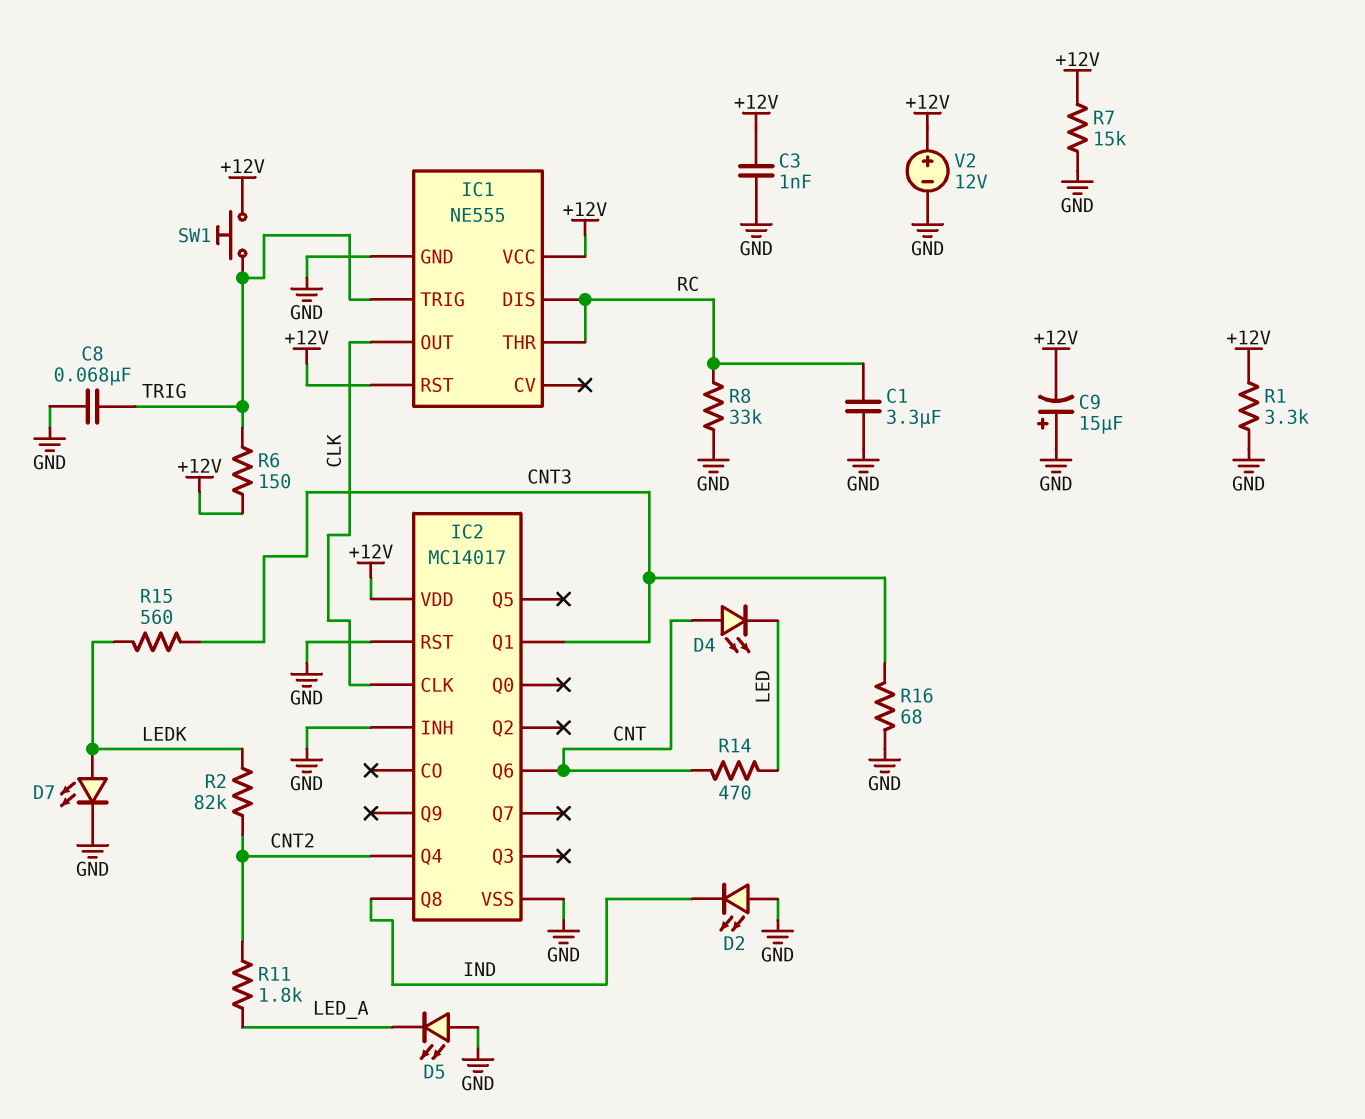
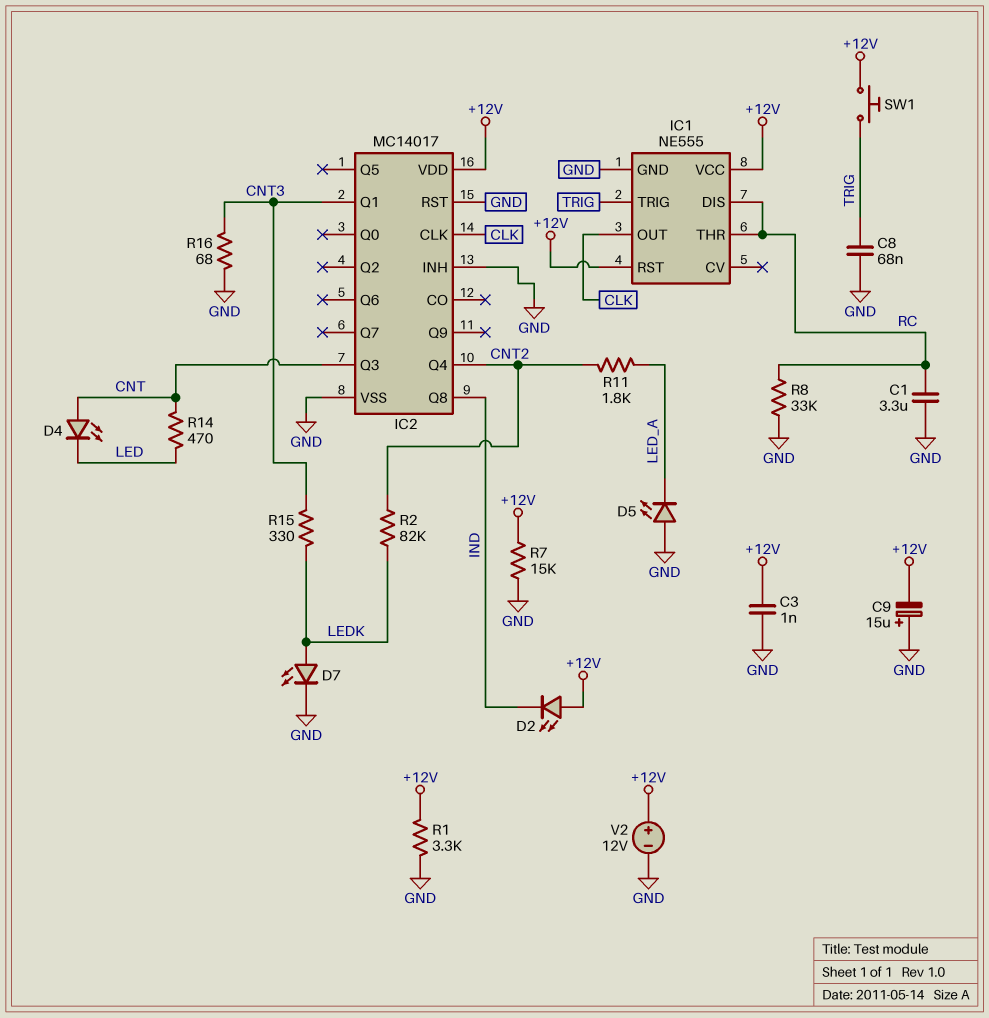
D2: LED (A GND, K IND) -> LED (A +12V, K IND)
IC2 pin Q3: none -> CNT
IC2 pin Q6: CNT -> none
R6: 150 (+12V, TRIG) -> none
R15: 560 (CNT3, LEDK) -> 330 (CNT3, LEDK)

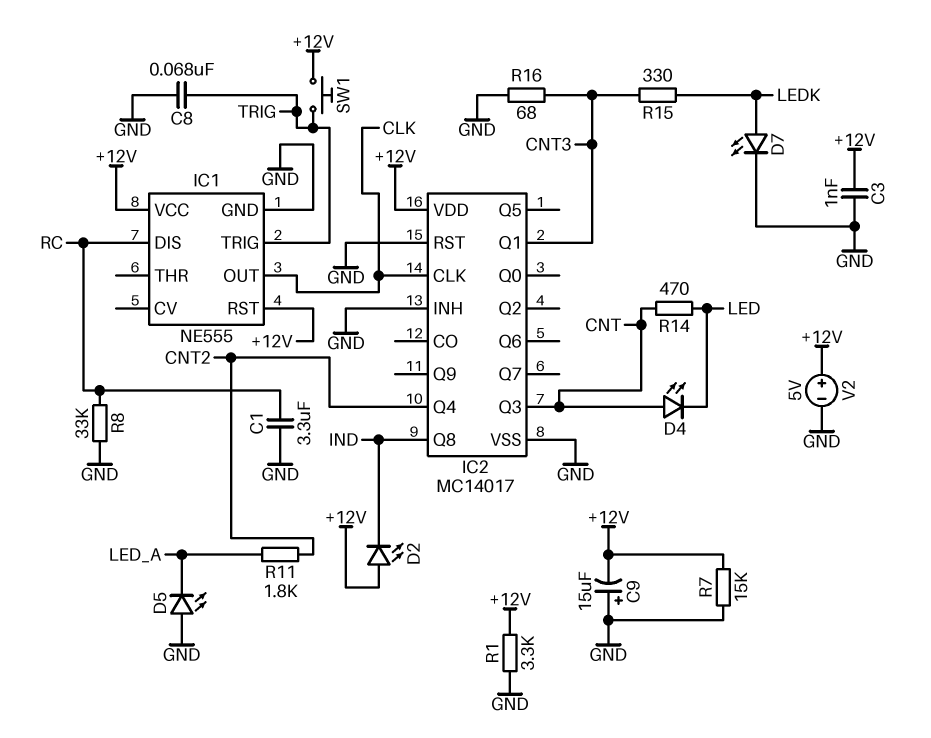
IC1 pin THR: RC -> none
R2: 82k (CNT2, LEDK) -> none
V2: 12V (plus +12V, minus GND) -> 5V (plus +12V, minus GND)

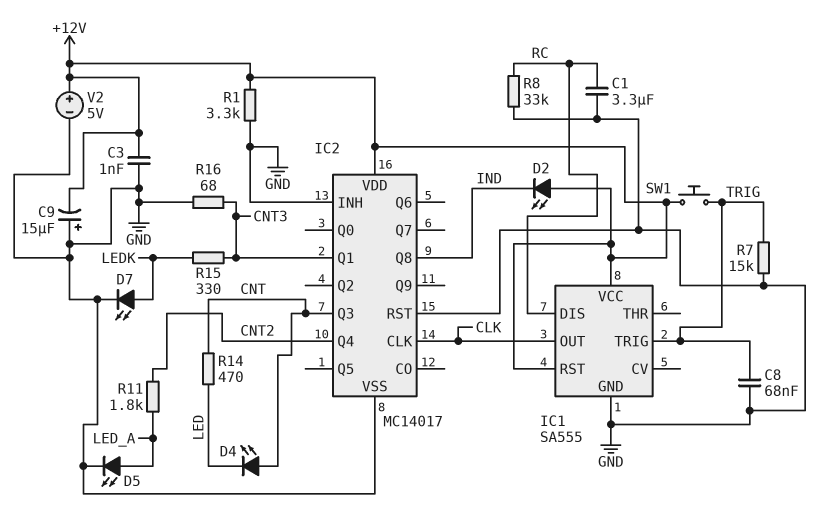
D5: LED (A GND, K LED_A) -> LED (A LED_A, K GND)
IC1: NE555 -> SA555
R7: 15k (+12V, GND) -> 15k (GND, TRIG)

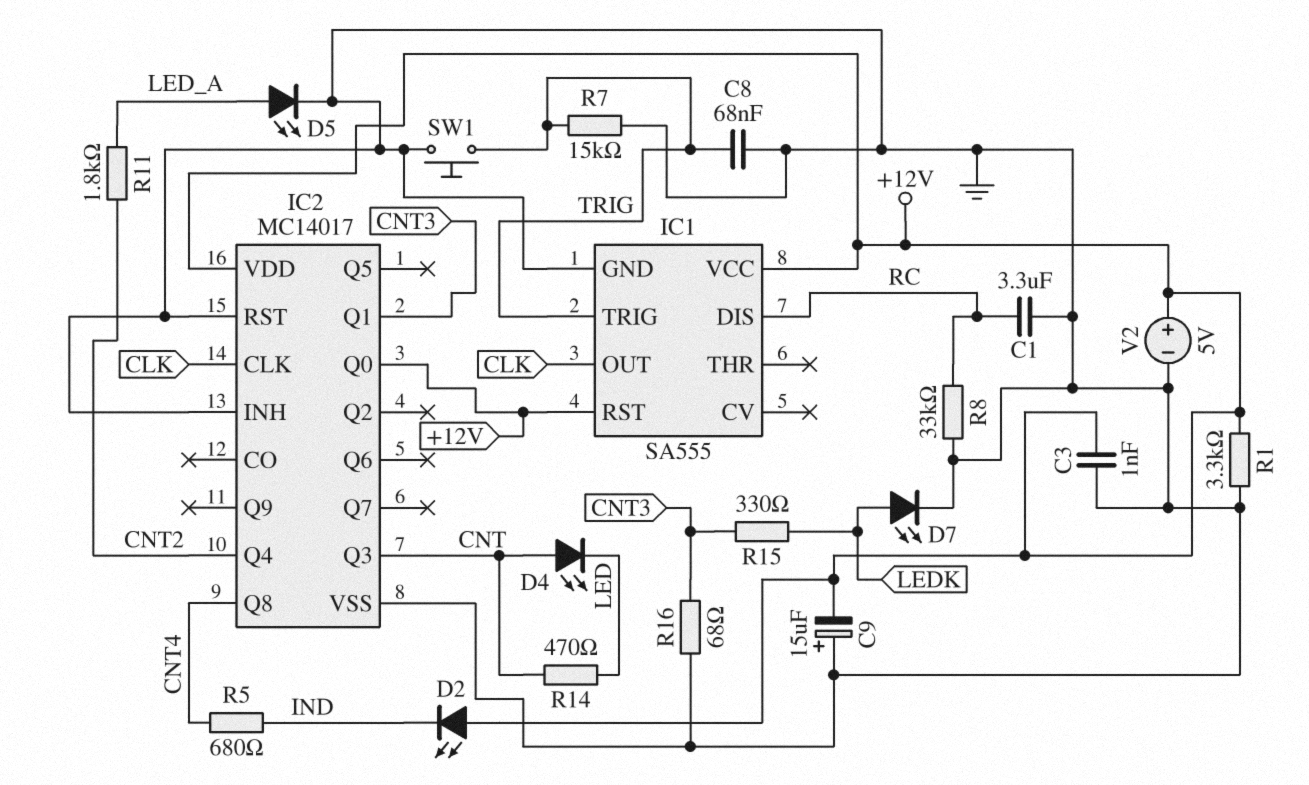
IC2 pin Q0: none -> +12V
IC2 pin Q8: IND -> CNT4
R5: none -> 680 (CNT4, IND)
SW1: button (+12V, TRIG) -> button (GND, TRIG)

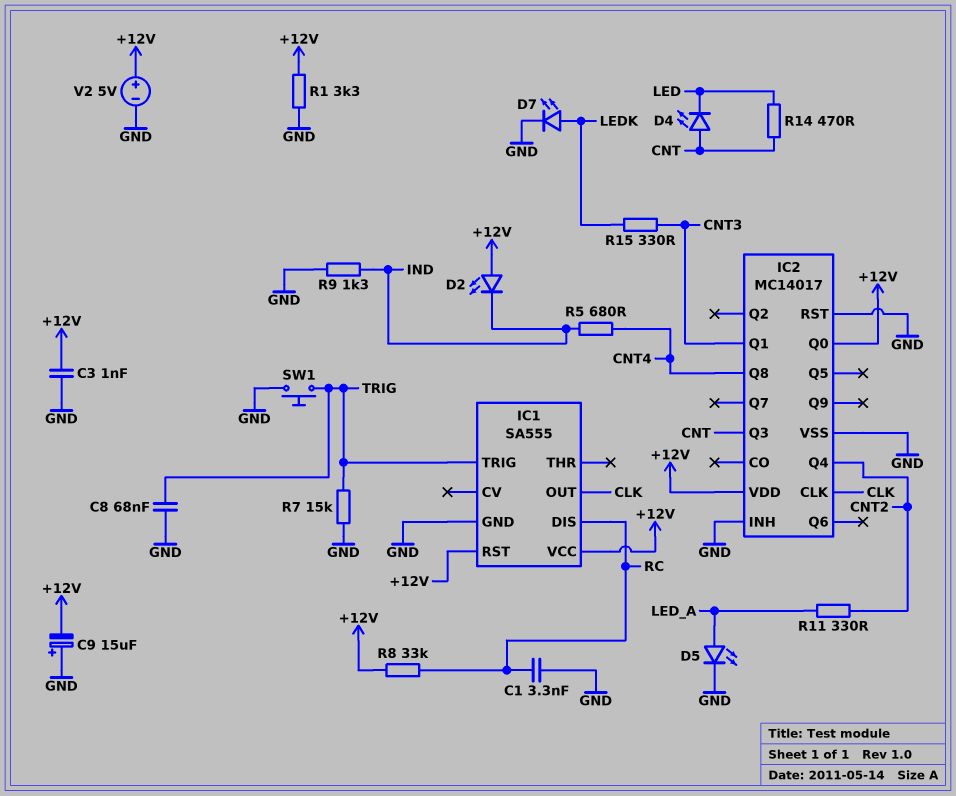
C1: 3.3uF (GND, RC) -> 3.3nF (GND, RC)
R8: 33k (GND, RC) -> 33k (+12V, RC)
R9: none -> 1.3k (GND, IND)
R11: 1.8k (CNT2, LED_A) -> 330 (CNT2, LED_A)
R16: 68 (CNT3, GND) -> none

